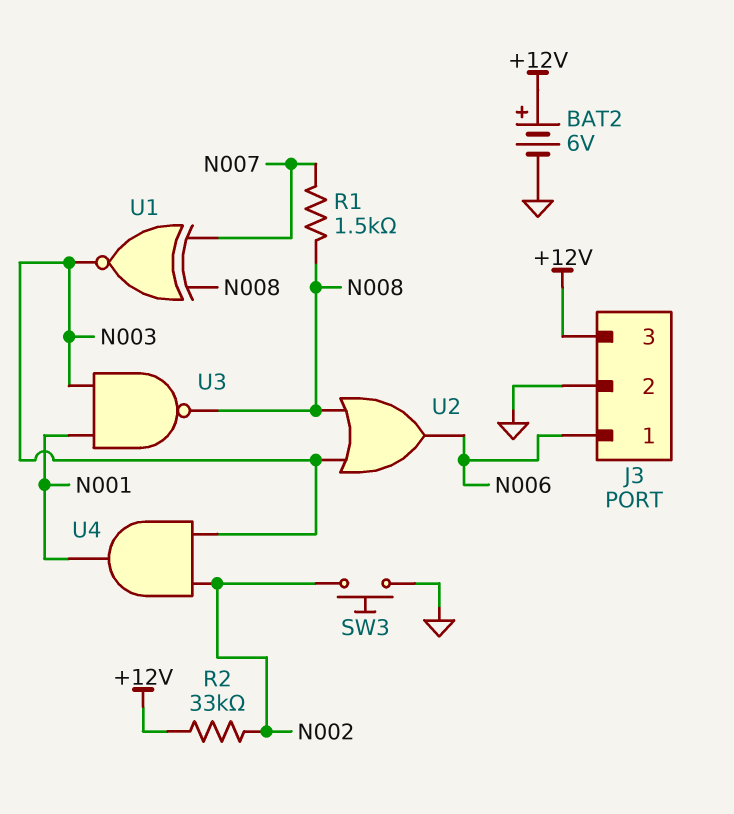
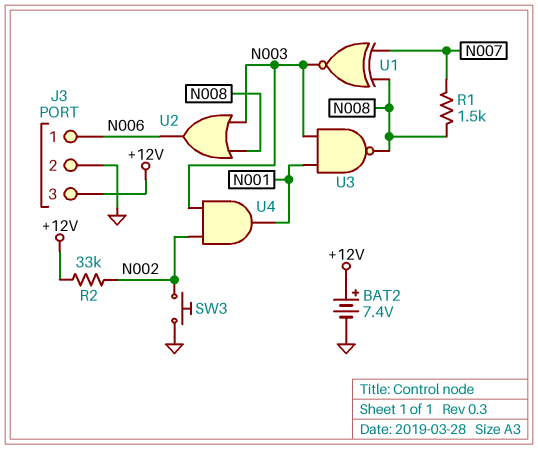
BAT2: 6V (plus +12V, minus GND) -> 7.4V (plus +12V, minus GND)

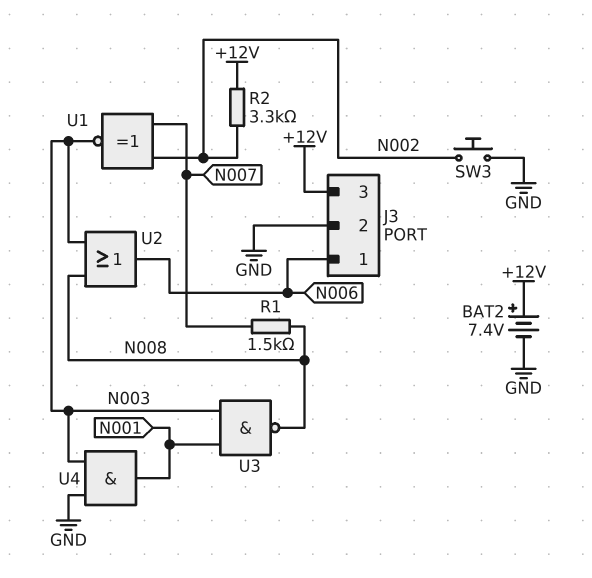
R2: 33k (+12V, N002) -> 3.3k (+12V, N002)
U1: XNOR (in N007, in N008, out N003) -> XNOR (in N002, in N007, out N003)
U4: AND (in N002, in N003, out N001) -> AND (in GND, in N003, out N001)

